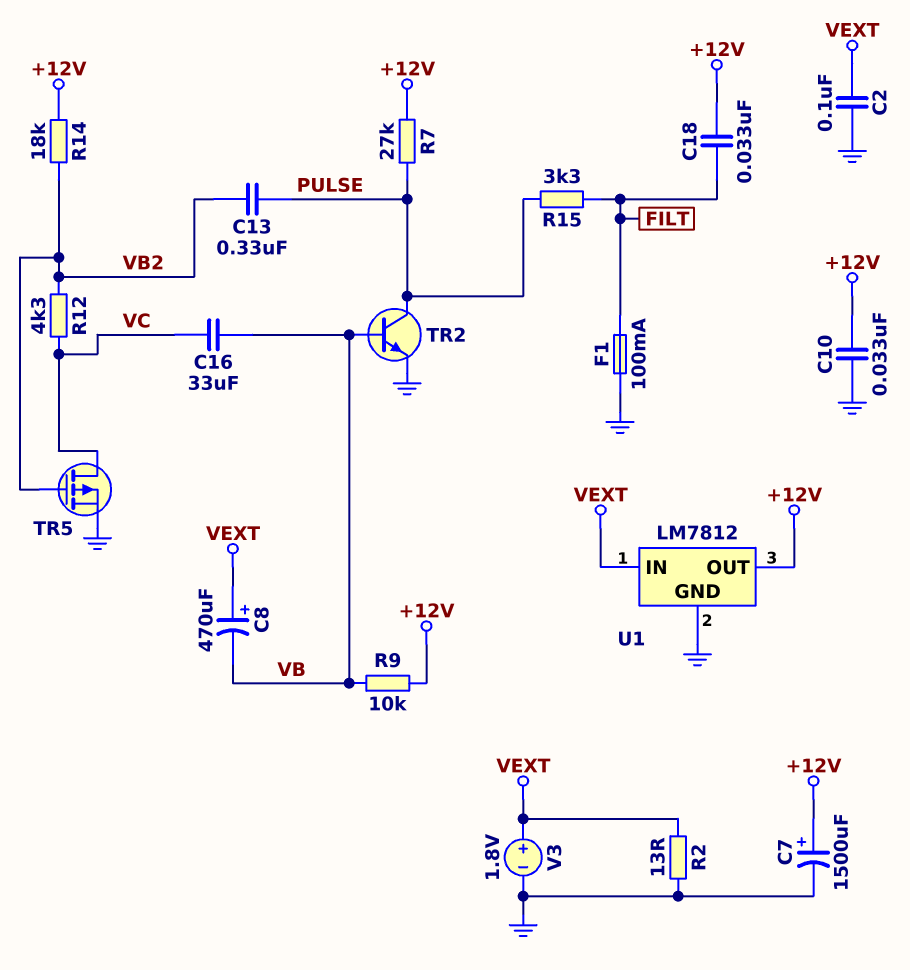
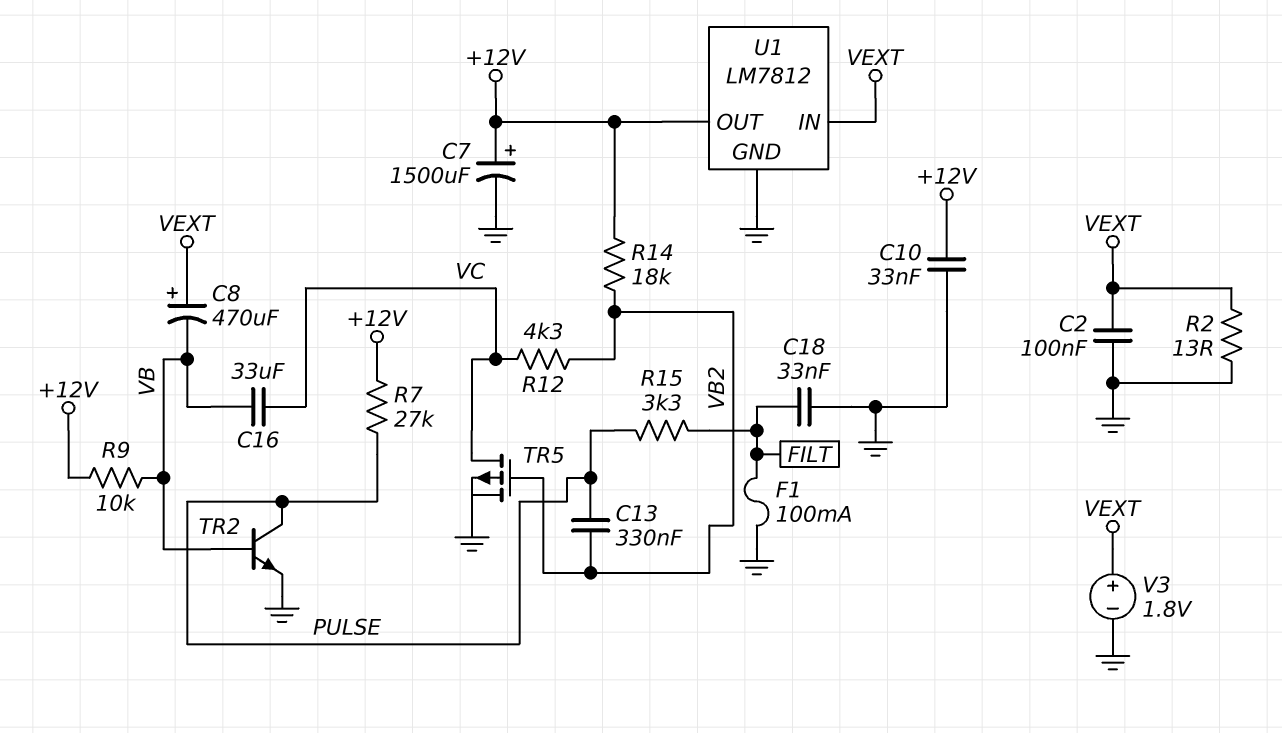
C18: 33nF (+12V, FILT) -> 33nF (FILT, GND)

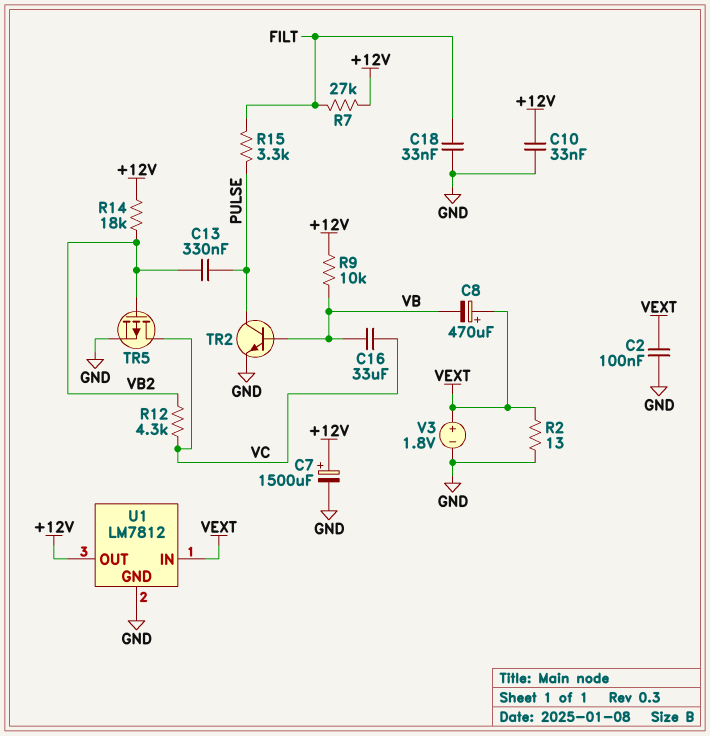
F1: 100mA (FILT, GND) -> none
R7: 27k (+12V, PULSE) -> 27k (+12V, FILT)

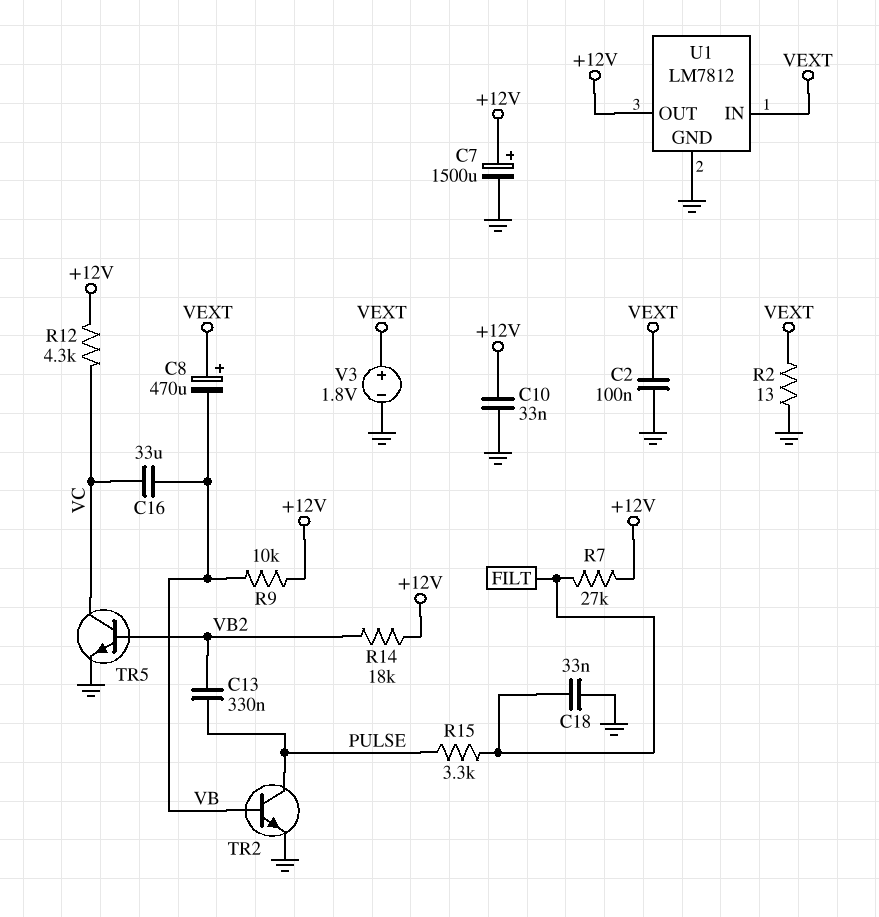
R12: 4.3k (VB2, VC) -> 4.3k (+12V, VC)
TR5: PMOS (G VB2, D VC, S GND) -> NPN (B VB2, C VC, E GND)

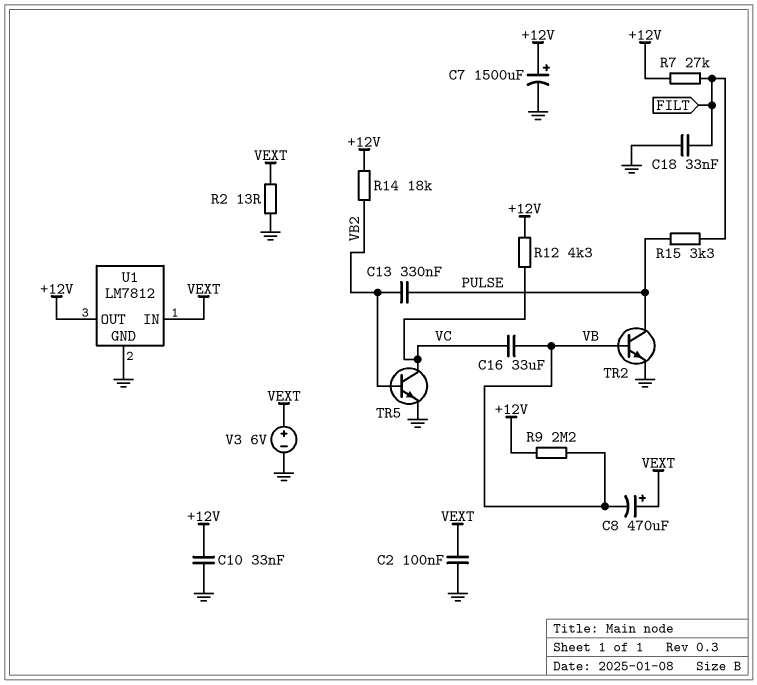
R9: 10k (+12V, VB) -> 2.2M (+12V, VB)
V3: 1.8V (plus VEXT, minus GND) -> 6V (plus VEXT, minus GND)

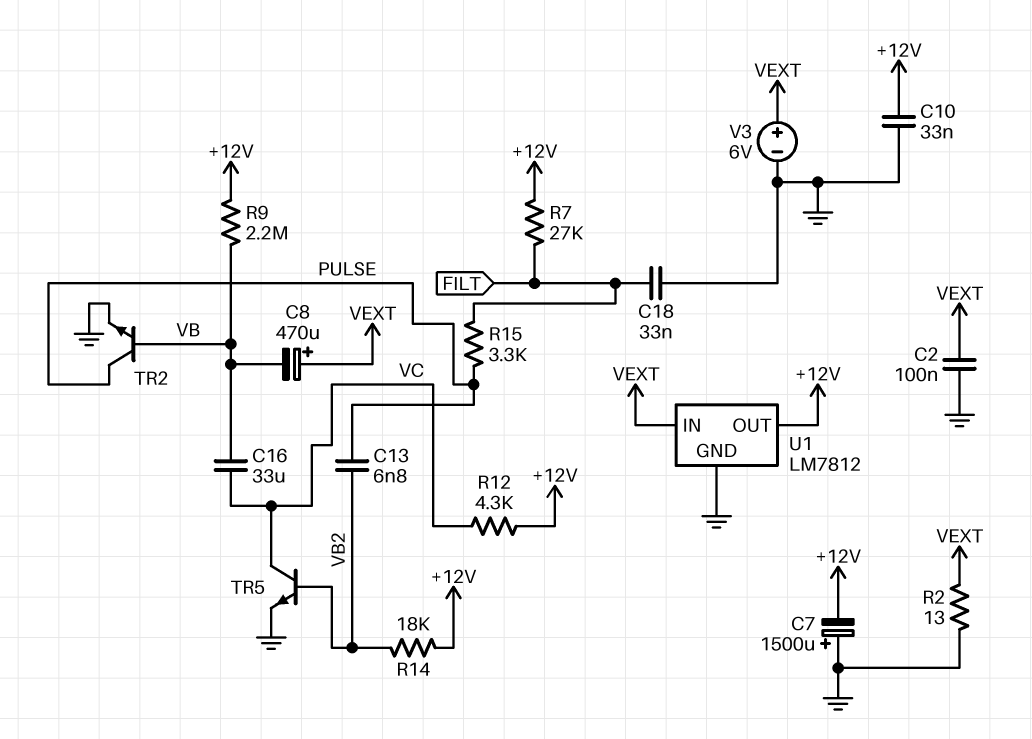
C7: 1500uF (plus +12V, minus GND) -> 1500uF (plus GND, minus +12V)
C13: 330nF (PULSE, VB2) -> 6.8nF (PULSE, VB2)

